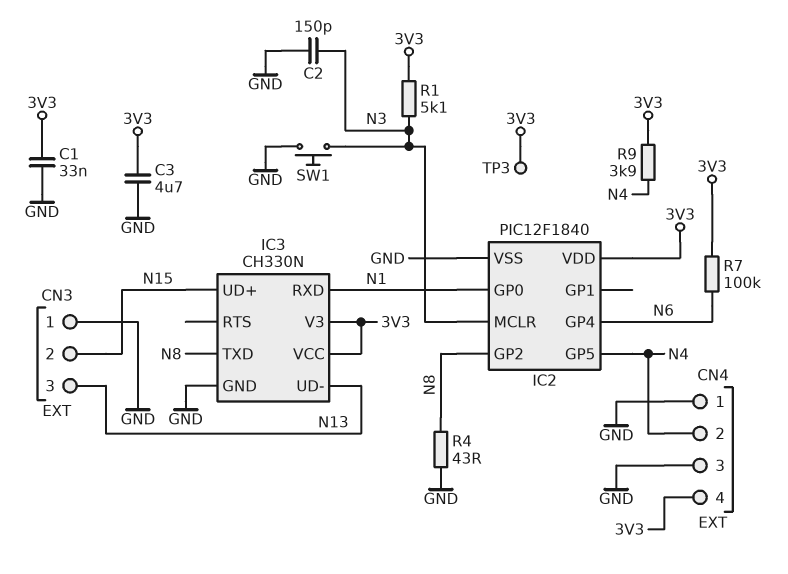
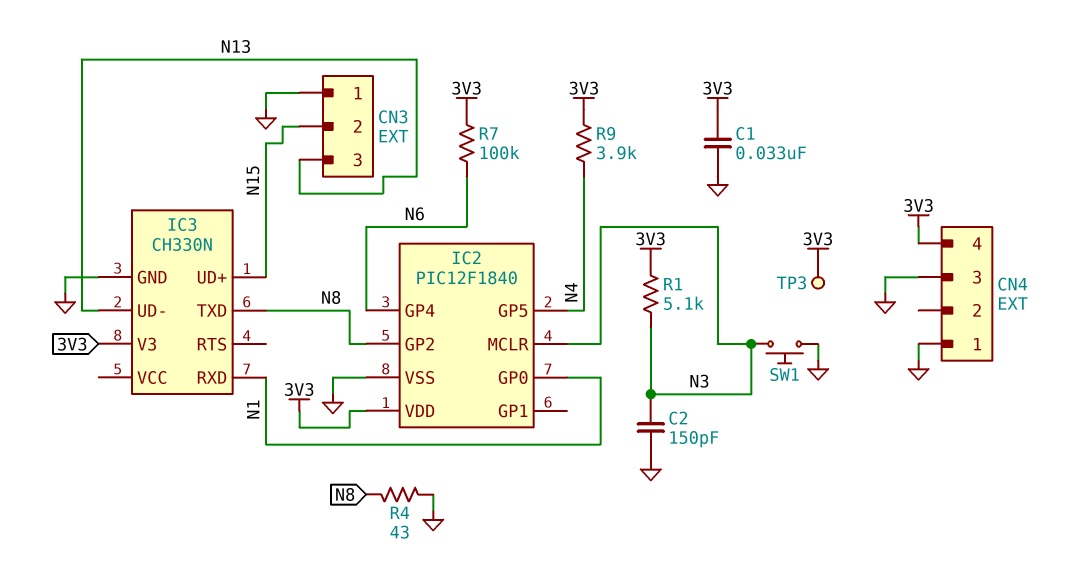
C3: 4.7uF (3V3, GND) -> none
CN4 pin 2: N4 -> none
IC3 pin VCC: 3V3 -> none

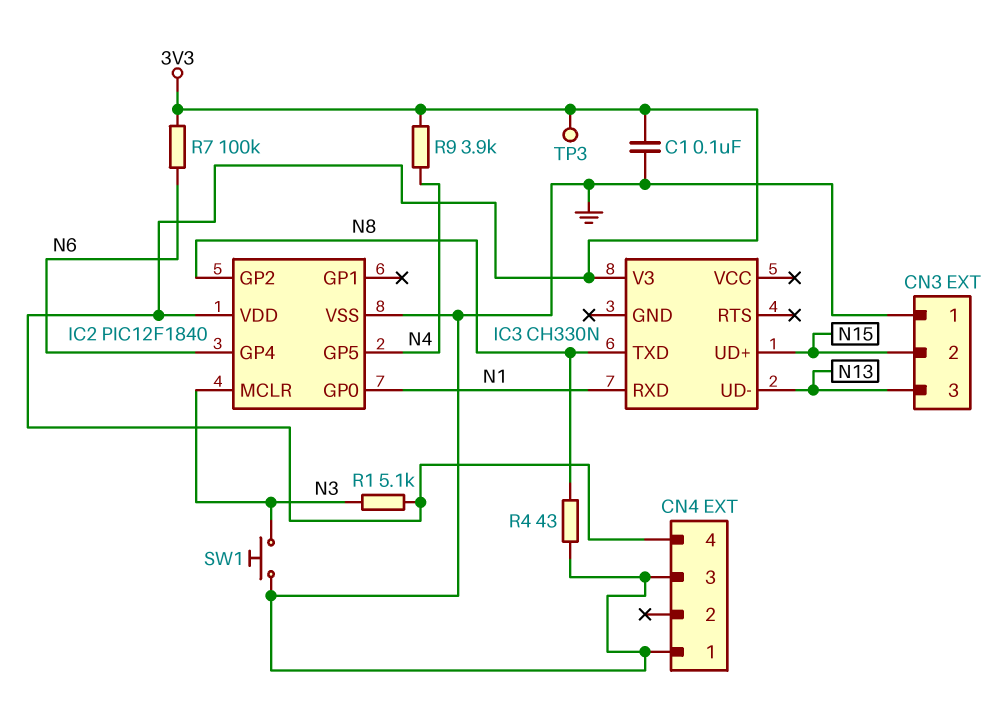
C1: 33nF (3V3, GND) -> 100nF (3V3, GND)
C2: 150pF (GND, N3) -> none
IC3 pin GND: GND -> none

